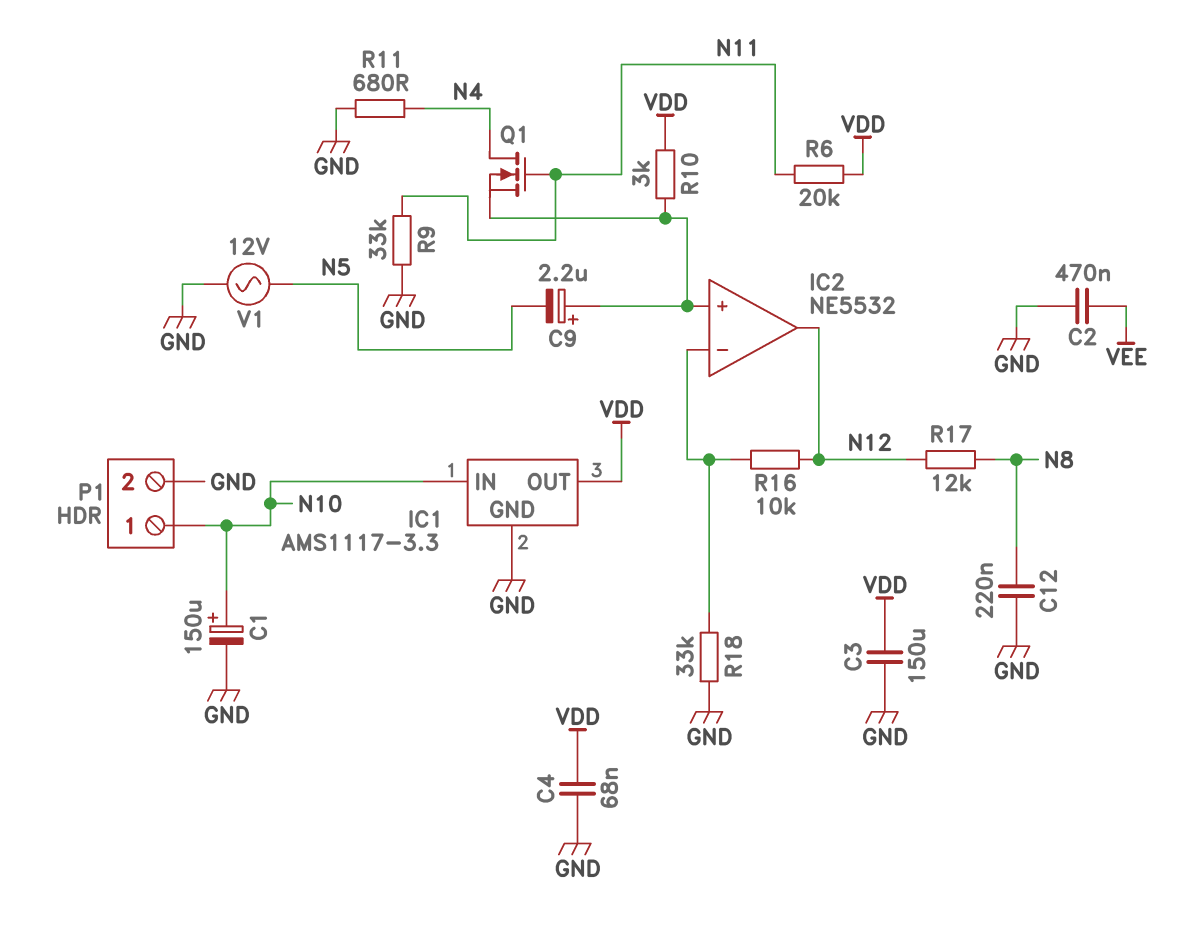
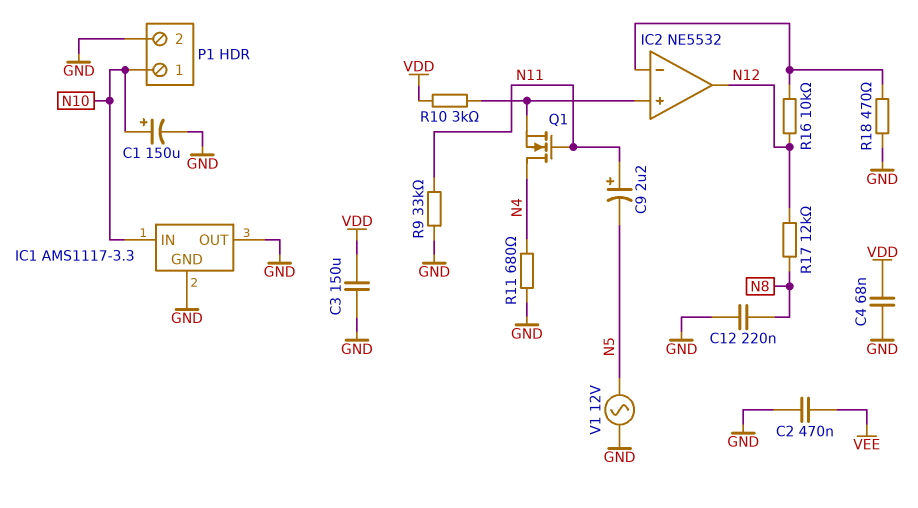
C9: 2.2uF (plus IC2/in+, minus N5) -> 2.2uF (plus N11, minus N5)
IC1 pin OUT: VDD -> GND
R6: 20k (N11, VDD) -> none
R18: 33k (GND, IC2/in-) -> 470 (GND, IC2/in-)

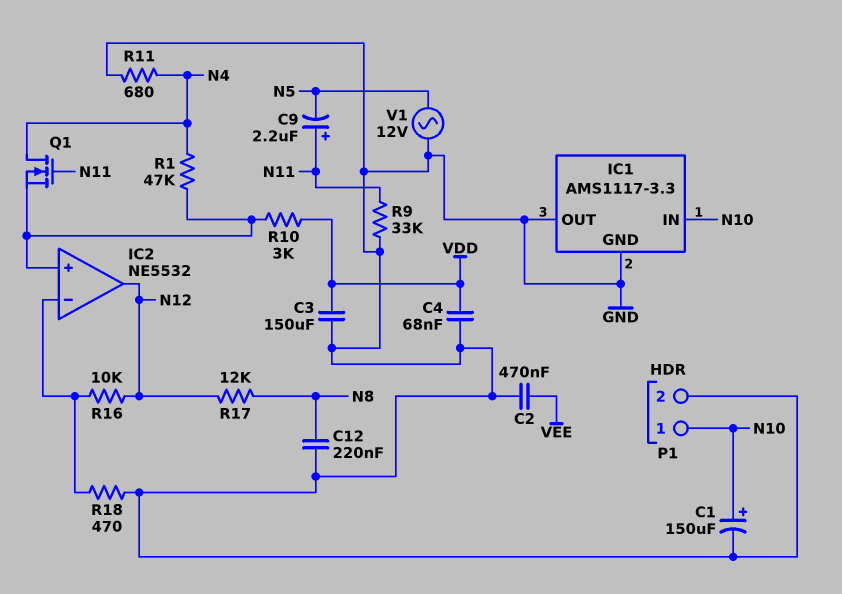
R1: none -> 47k (IC2/in+, N4)

